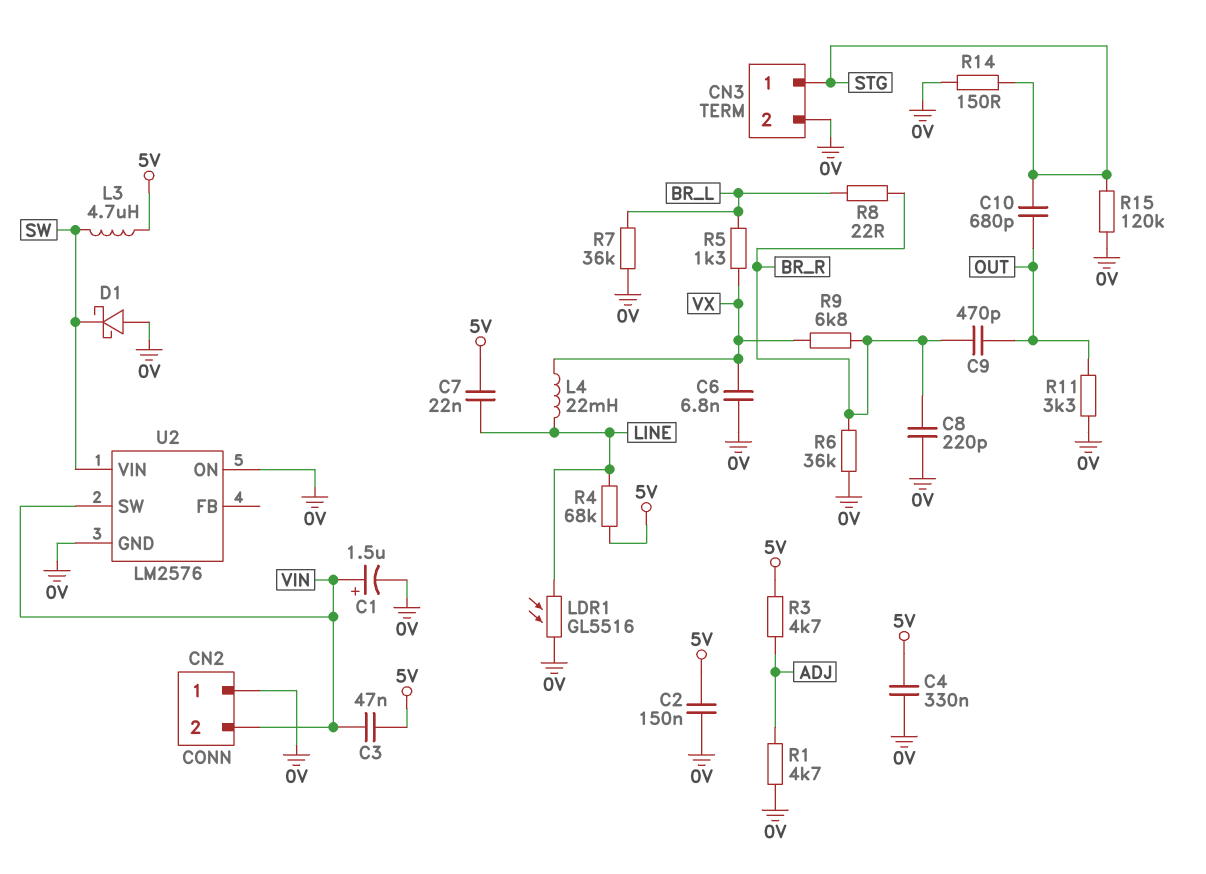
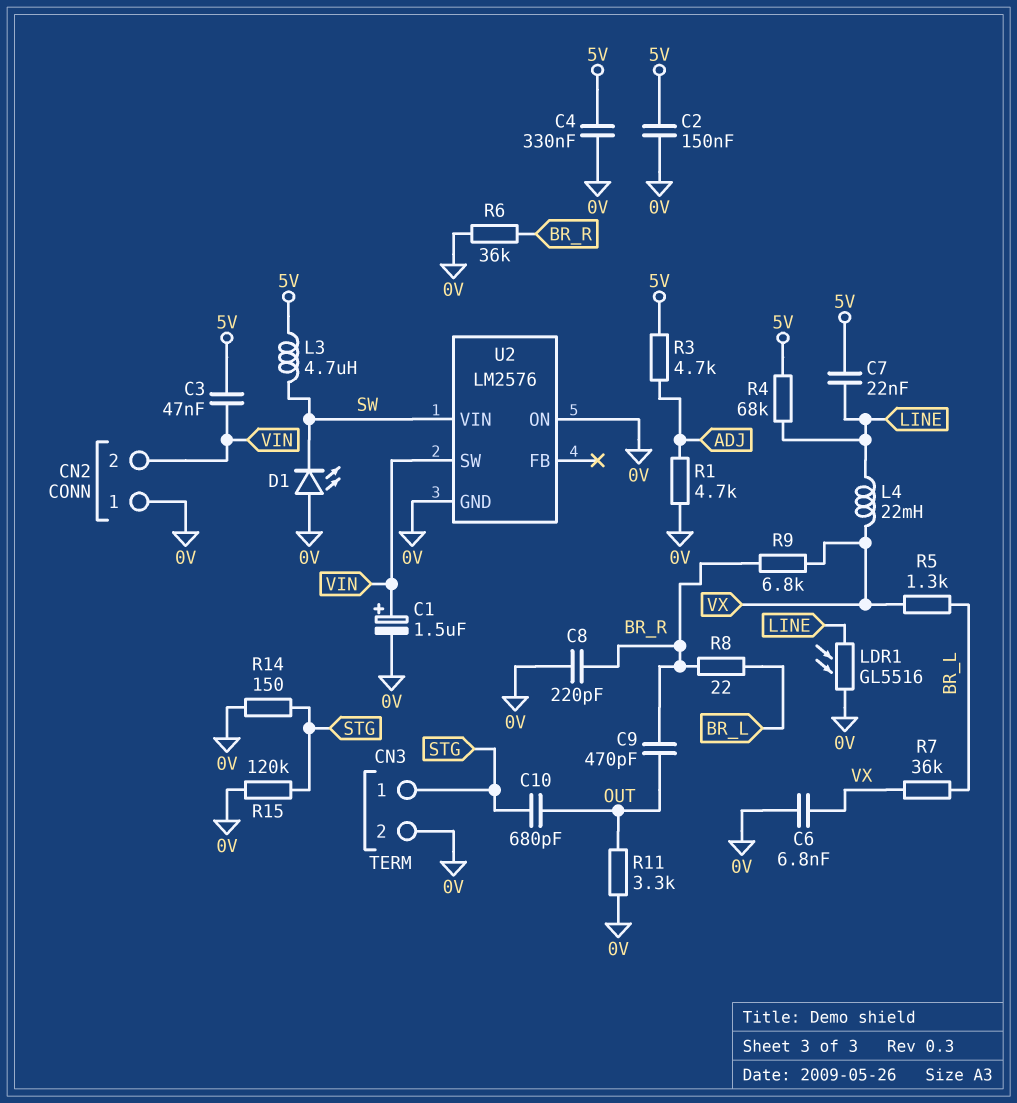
D1: schottky (A 0V, K SW) -> LED (A 0V, K SW)
R7: 36k (0V, BR_L) -> 36k (BR_L, VX)

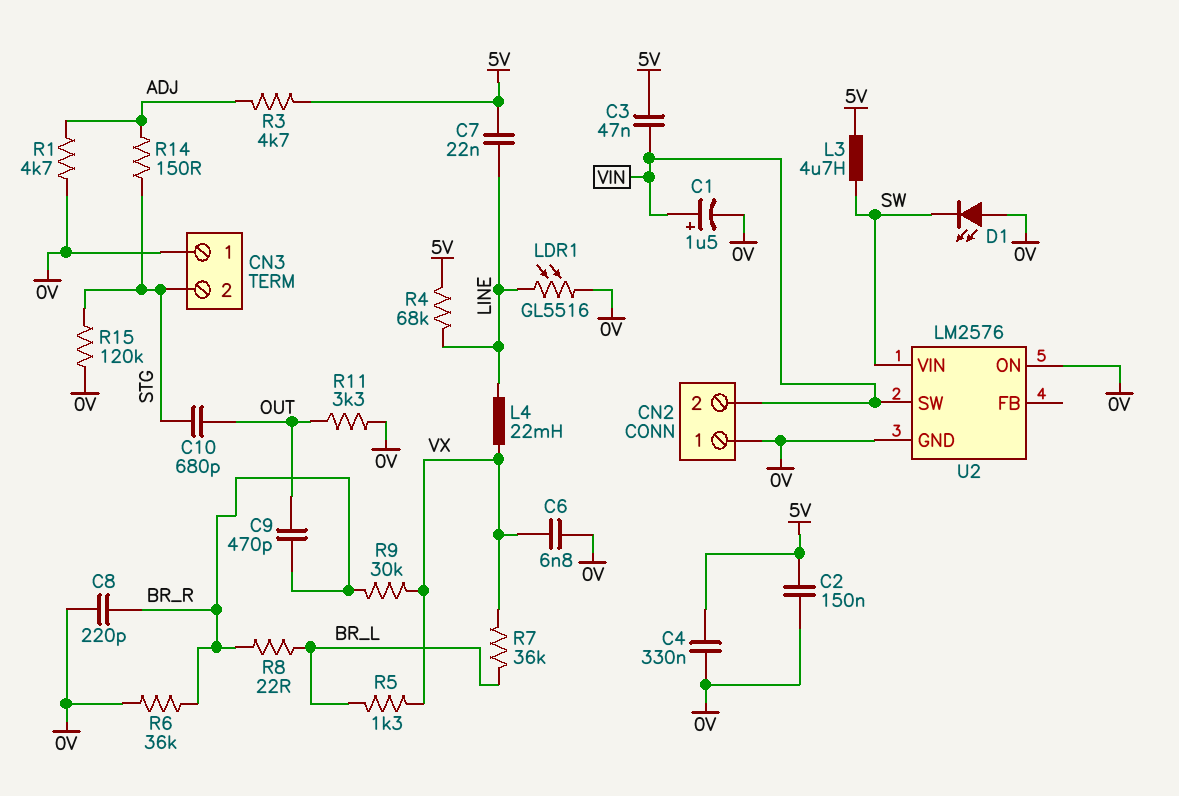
CN3 pin 1: STG -> 0V
CN3 pin 2: 0V -> STG
R9: 6.8k (BR_R, VX) -> 30k (BR_R, VX)
R14: 150 (0V, STG) -> 150 (ADJ, STG)

